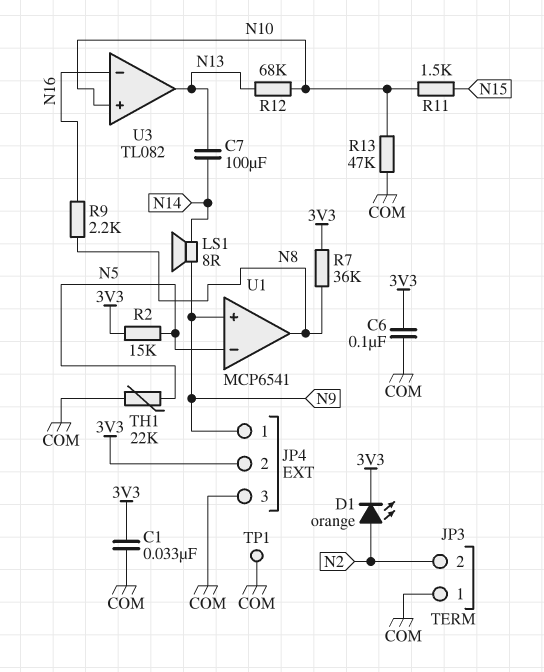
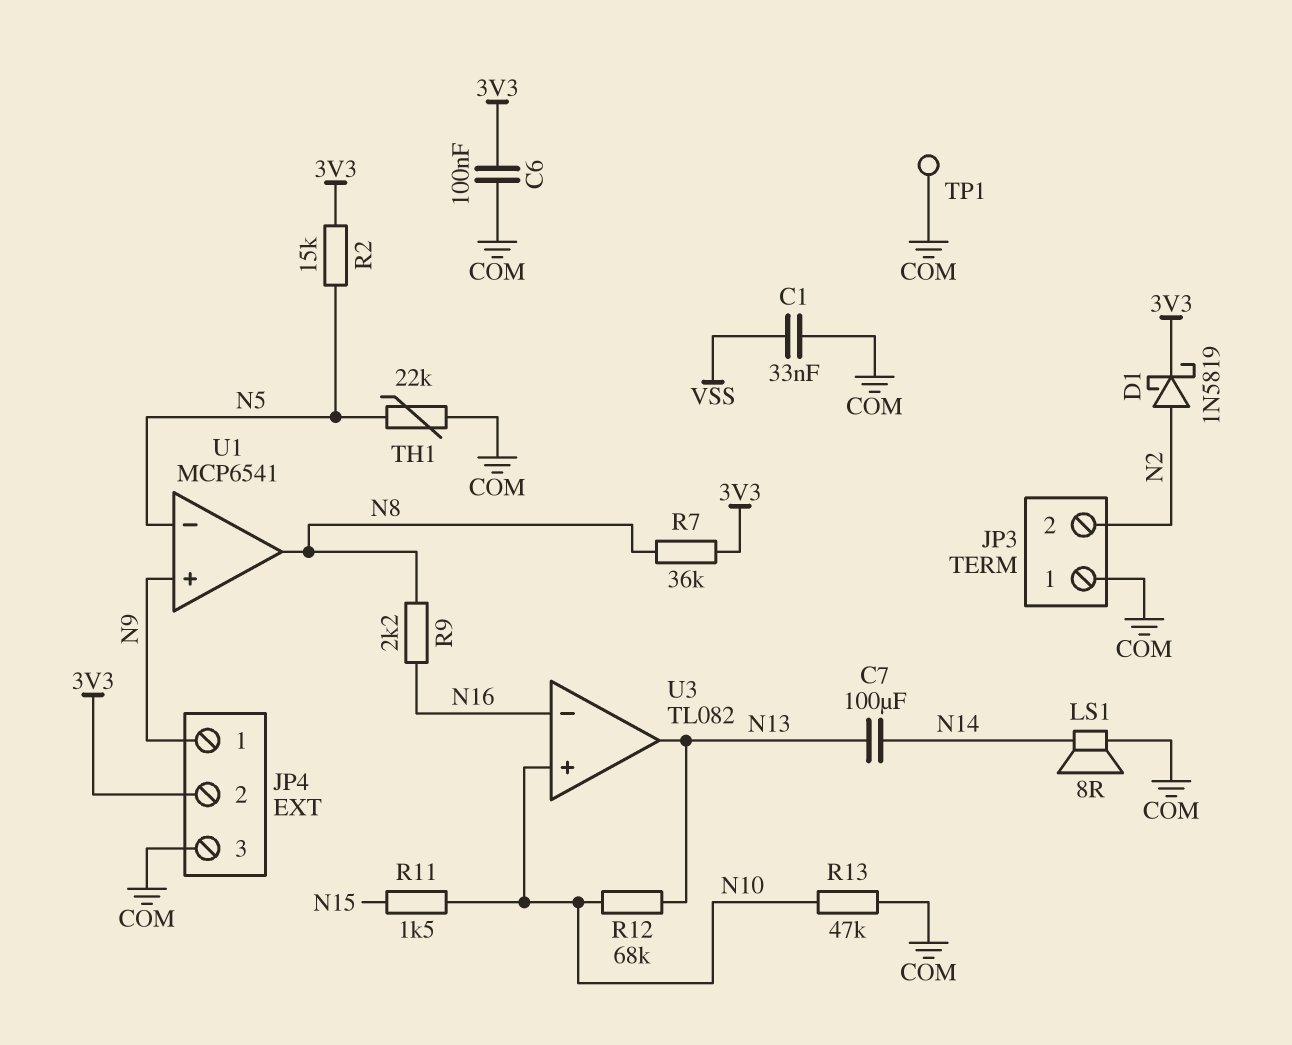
C1: 33nF (3V3, COM) -> 33nF (COM, VSS)
D1: LED orange (A N2, K 3V3) -> schottky 1N5819 (A N2, K 3V3)
LS1: speaker 8R (N9, N14) -> speaker 8R (COM, N14)

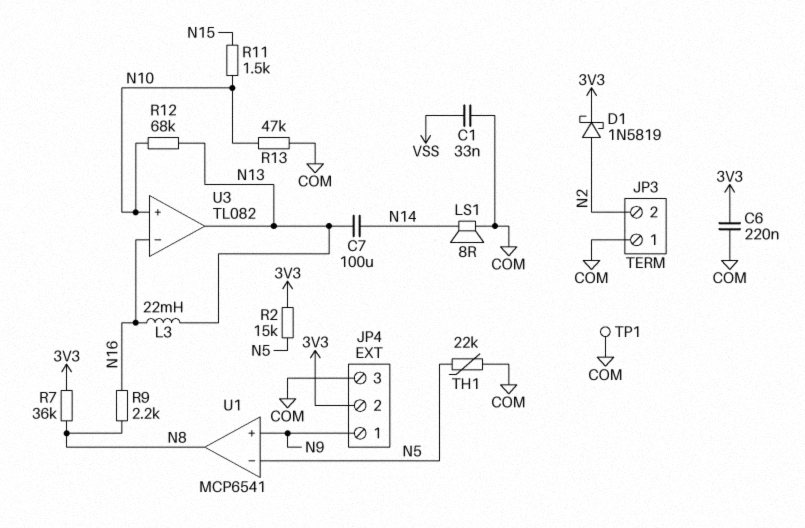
C6: 100nF (3V3, COM) -> 220nF (3V3, COM)
L3: none -> 22mH (N13, N16)

